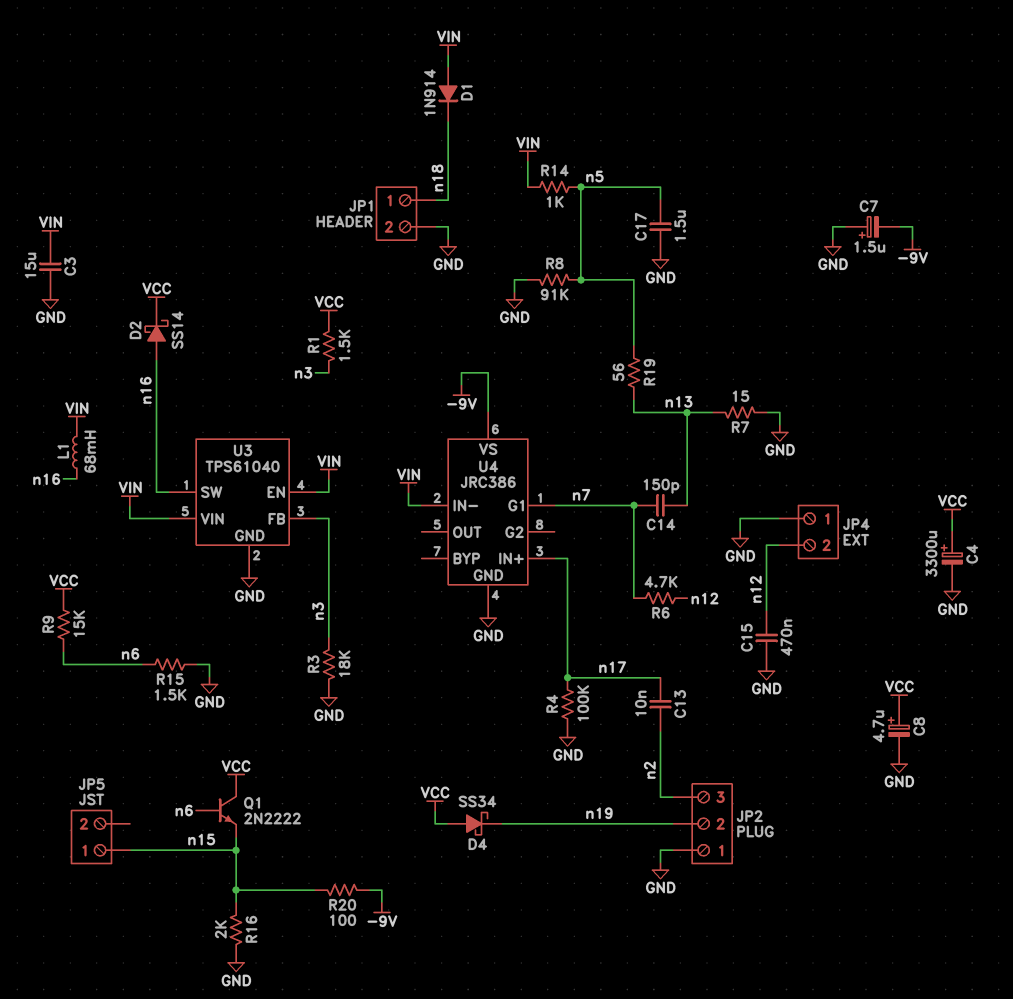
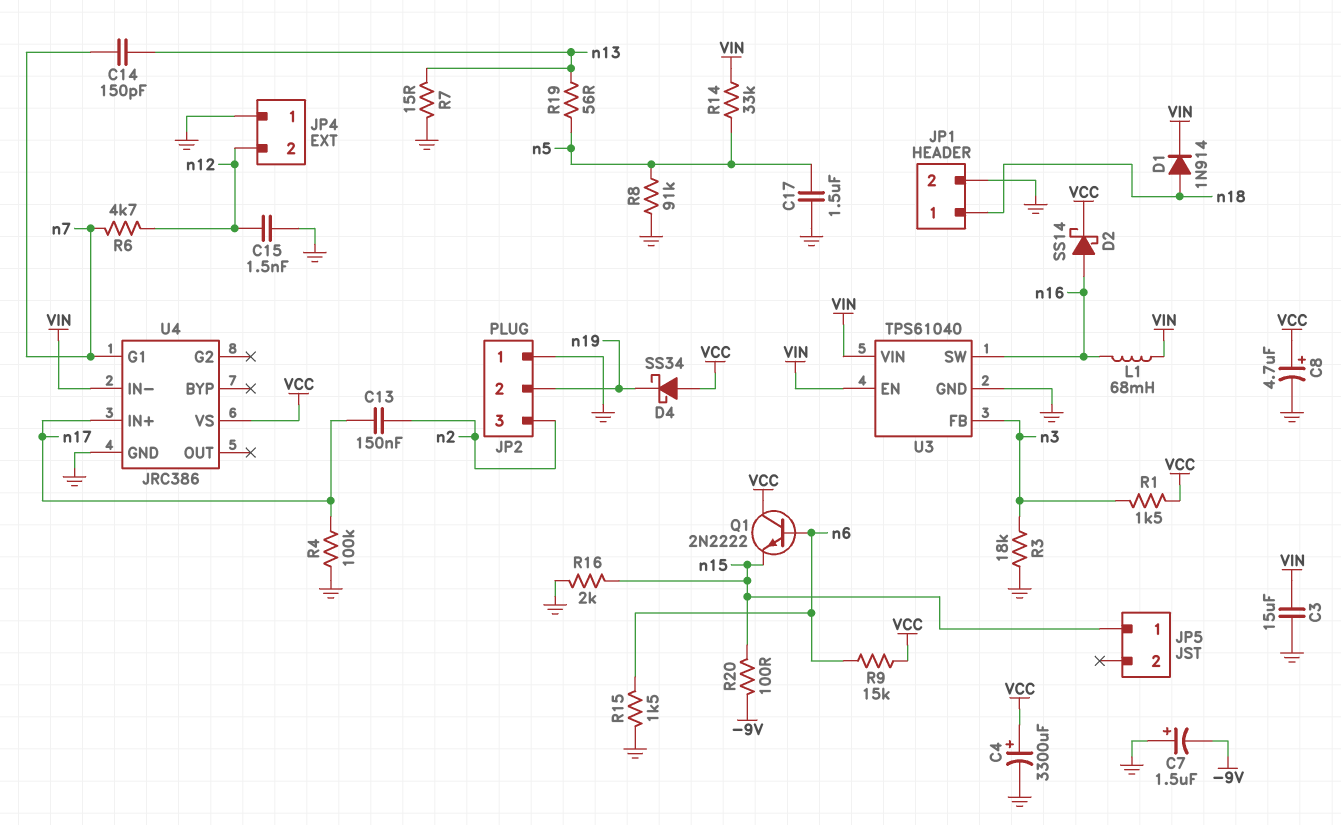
C13: 10nF (n2, n17) -> 150nF (n2, n17)
C15: 470nF (GND, n12) -> 1.5nF (GND, n12)
D1: diode 1N914 (A VIN, K n18) -> diode 1N914 (A n18, K VIN)
R14: 1k (VIN, n5) -> 33k (VIN, n5)
U4 pin VS: -9V -> VCC

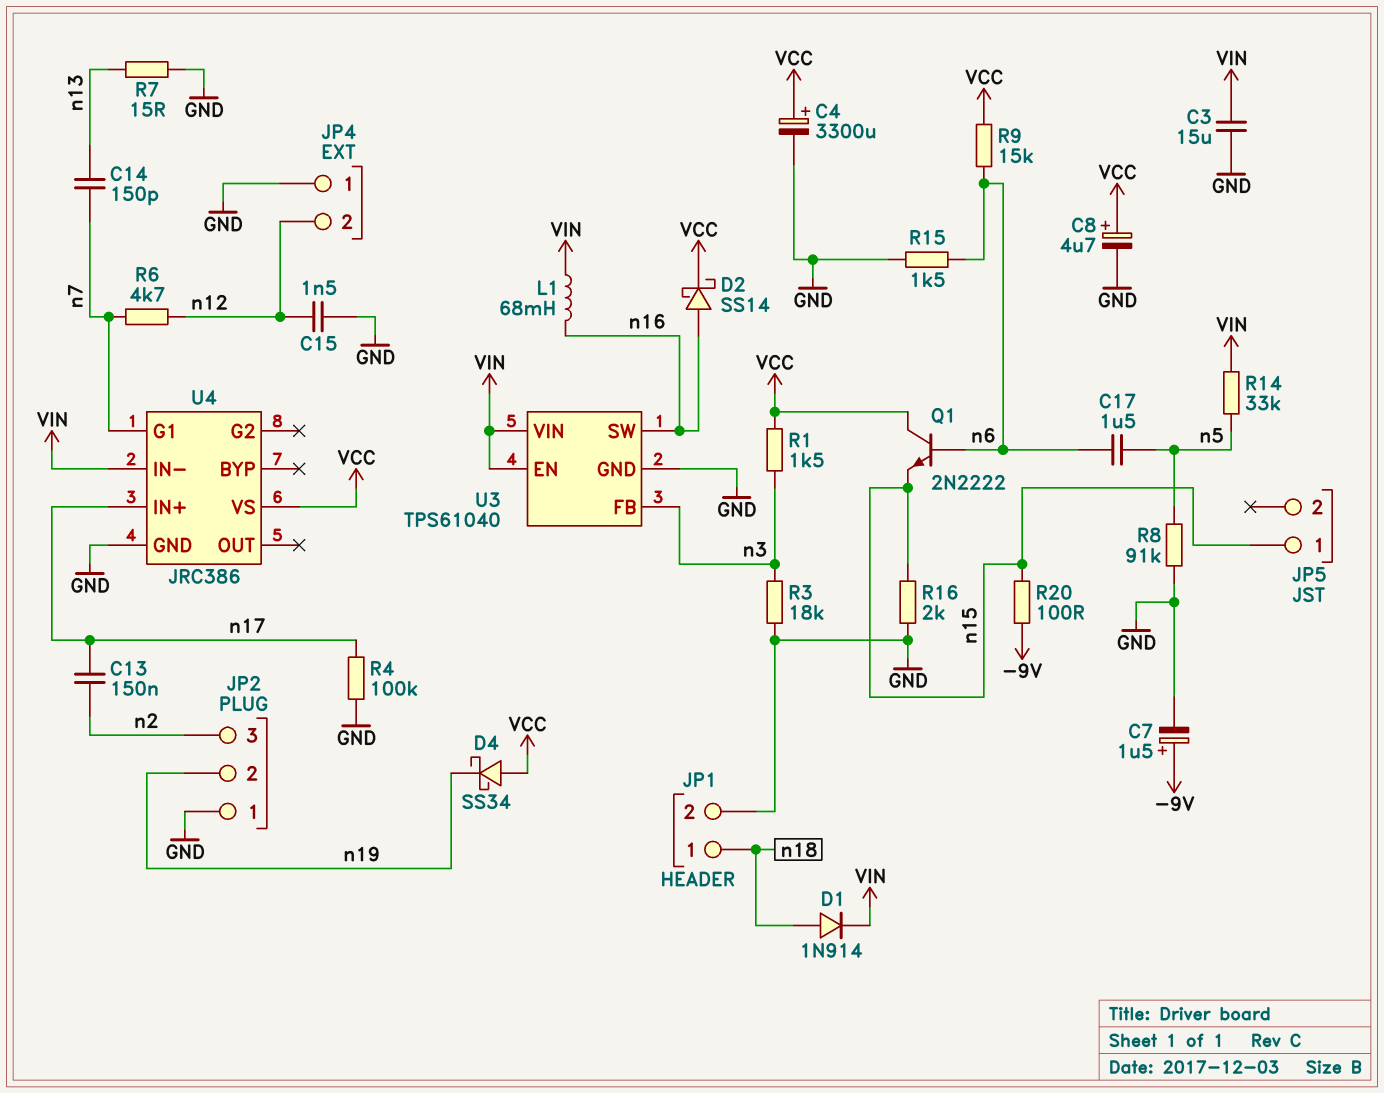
C7: 1.5uF (plus GND, minus -9V) -> 1.5uF (plus -9V, minus GND)
C17: 1.5uF (GND, n5) -> 1.5uF (n5, n6)
R19: 56 (n5, n13) -> none

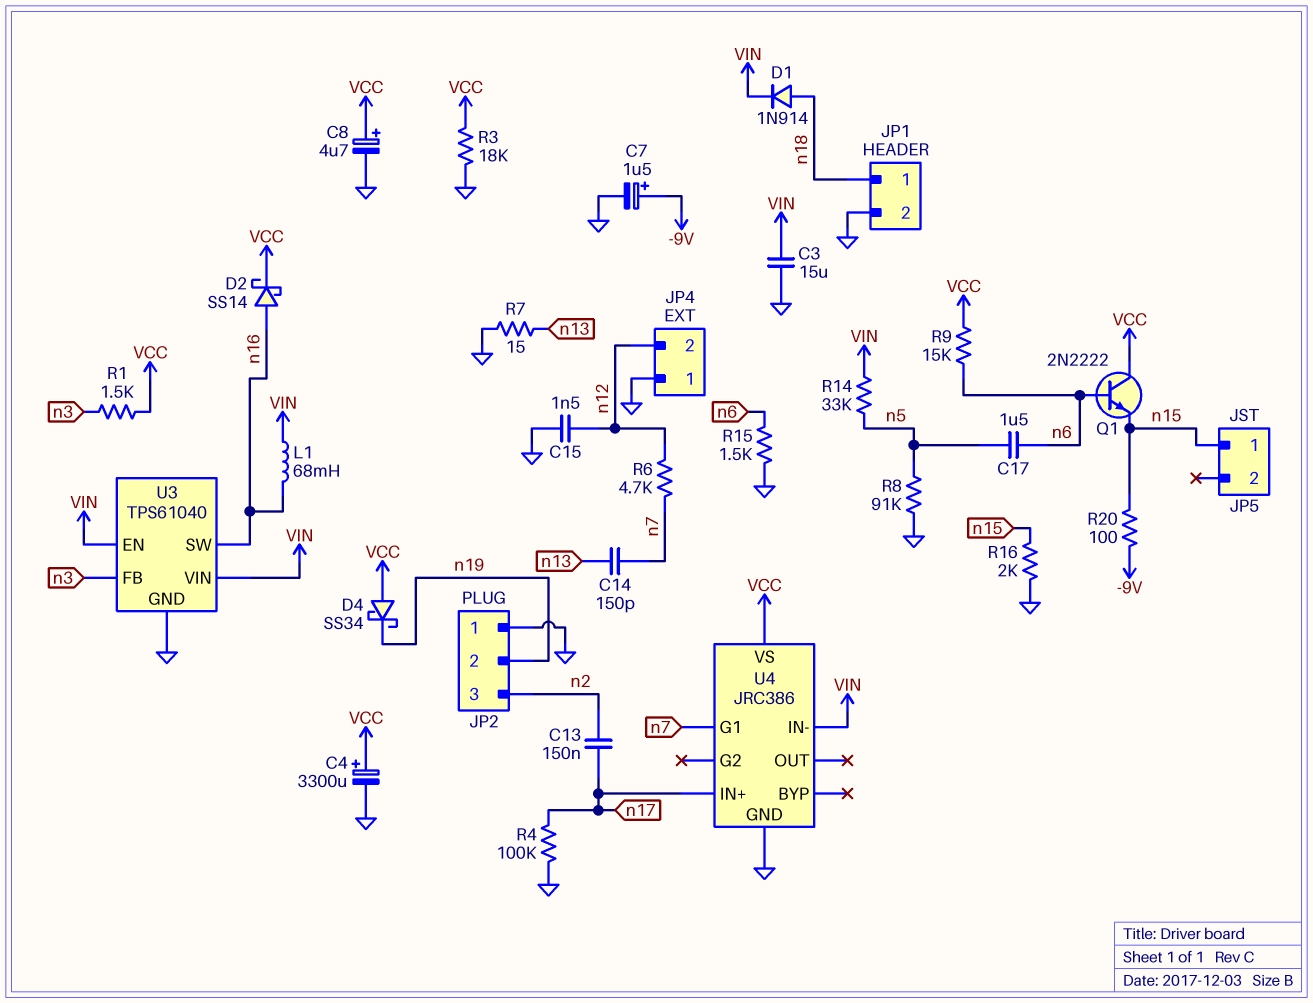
R3: 18k (GND, n3) -> 18k (GND, VCC)

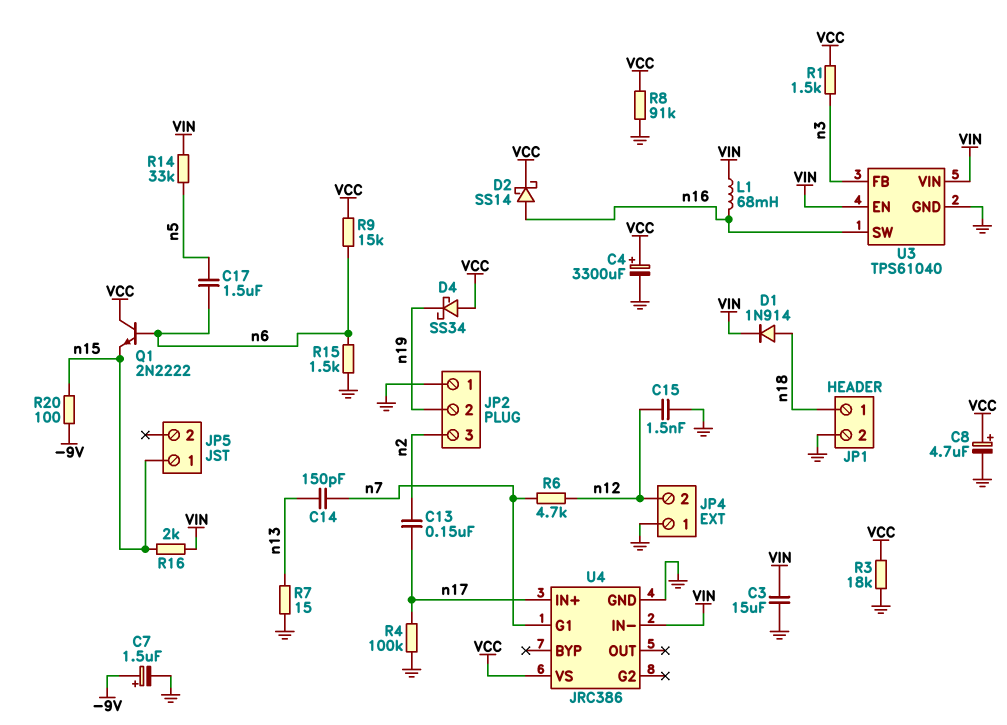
R8: 91k (GND, n5) -> 91k (GND, VCC)
R16: 2k (GND, n15) -> 2k (VIN, n15)

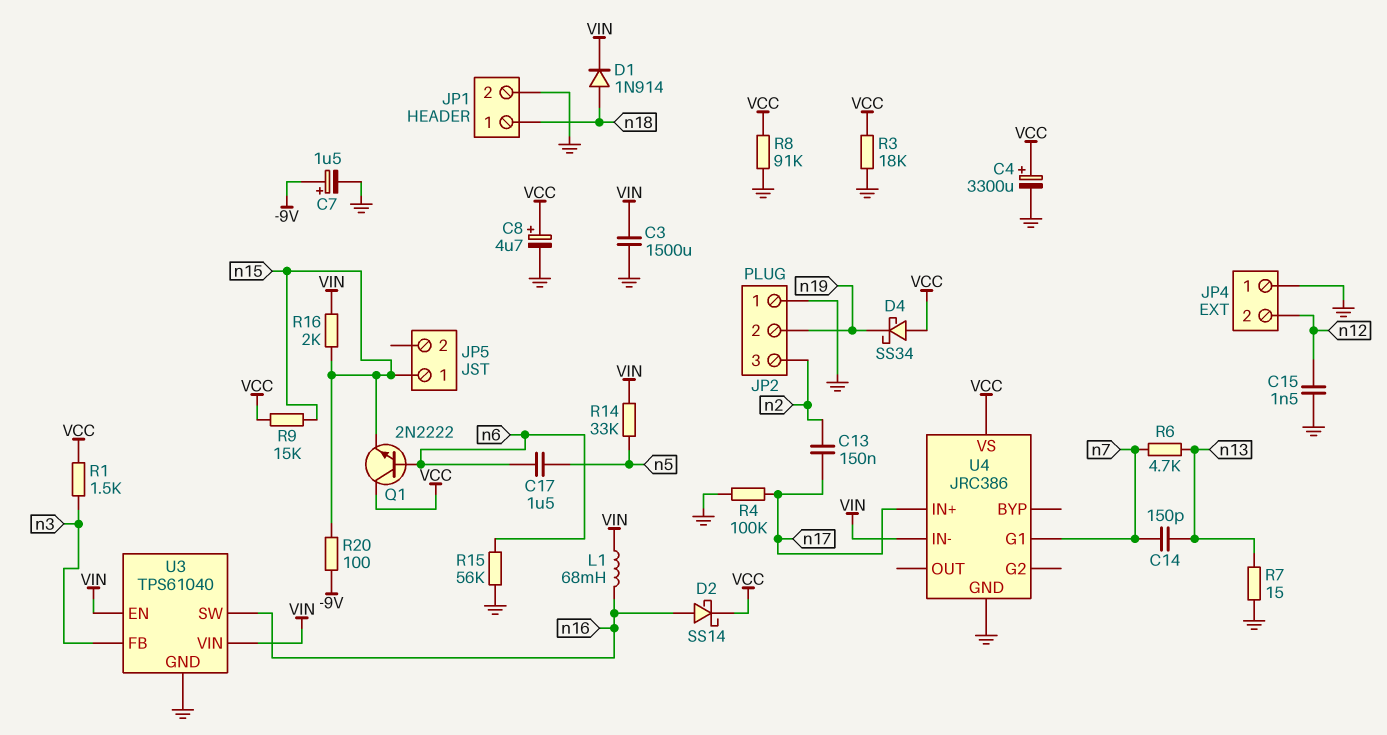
C3: 15uF (GND, VIN) -> 1500uF (GND, VIN)
R6: 4.7k (n7, n12) -> 4.7k (n7, n13)
R9: 15k (VCC, n6) -> 15k (VCC, n15)
R15: 1.5k (GND, n6) -> 56k (GND, n6)

